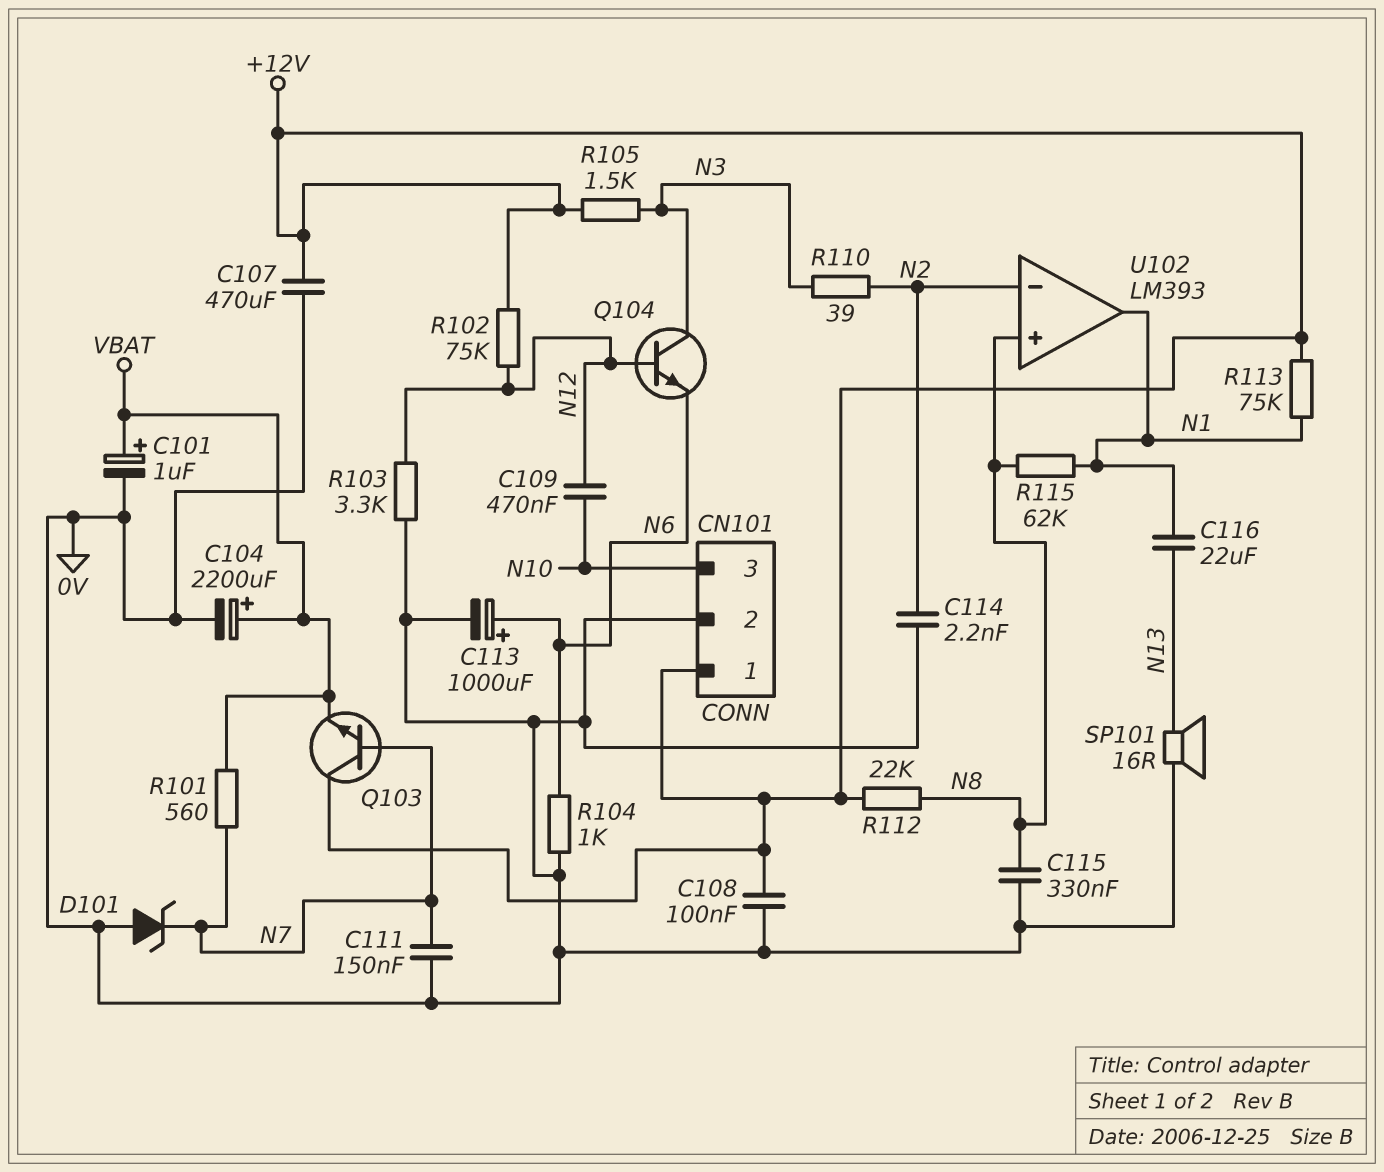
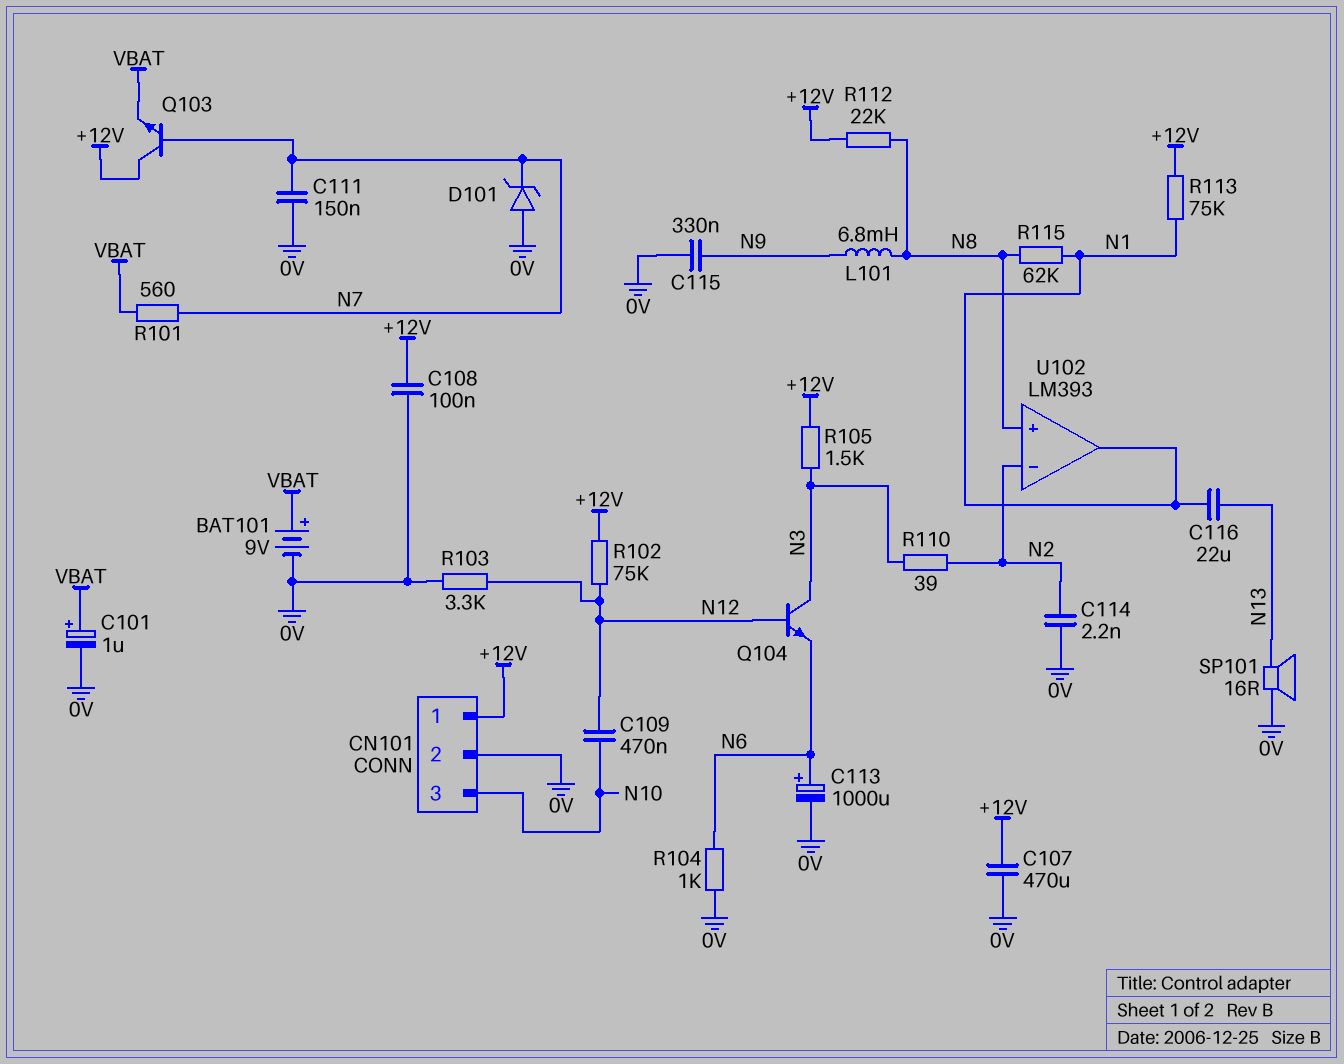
BAT101: none -> 9V (plus VBAT, minus 0V)
C104: 2200uF (plus VBAT, minus 0V) -> none
C115: 330nF (0V, N8) -> 330nF (0V, N9)
L101: none -> 6.8mH (N8, N9)

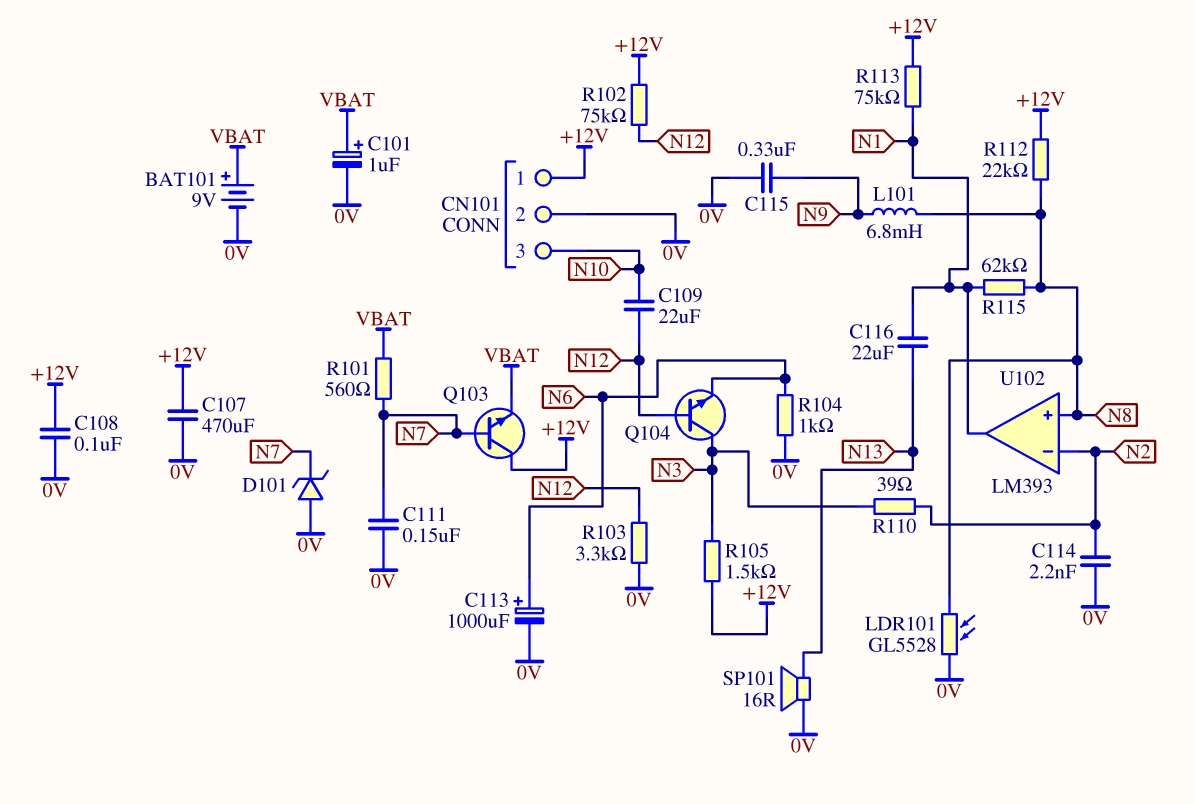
C109: 470nF (N10, N12) -> 22uF (N10, N12)
LDR101: none -> GL5528 (0V, N8)

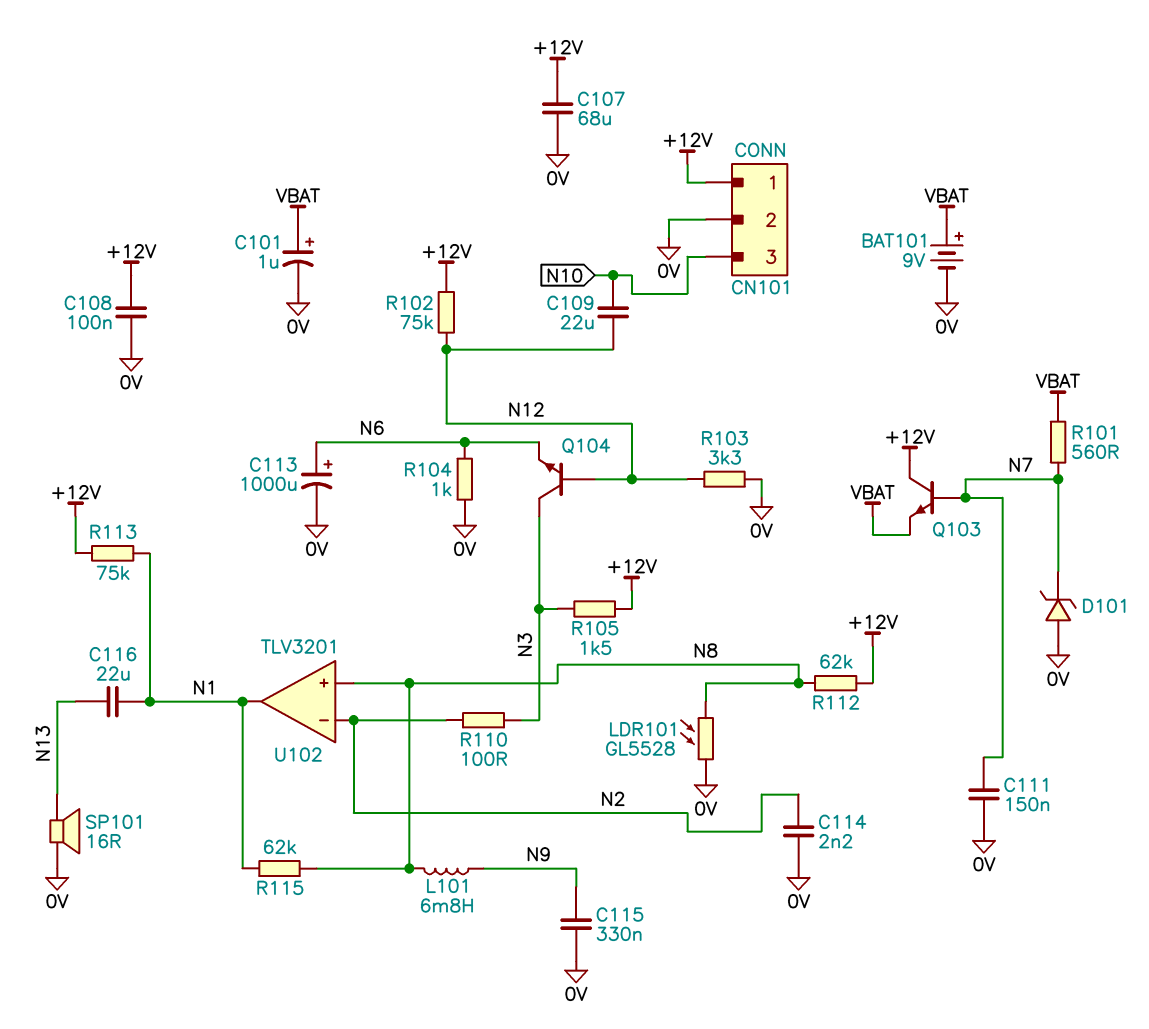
C107: 470uF (+12V, 0V) -> 68uF (+12V, 0V)
R110: 39 (N2, N3) -> 100 (N2, N3)
R112: 22k (+12V, N8) -> 62k (+12V, N8)
U102: LM393 -> TLV3201

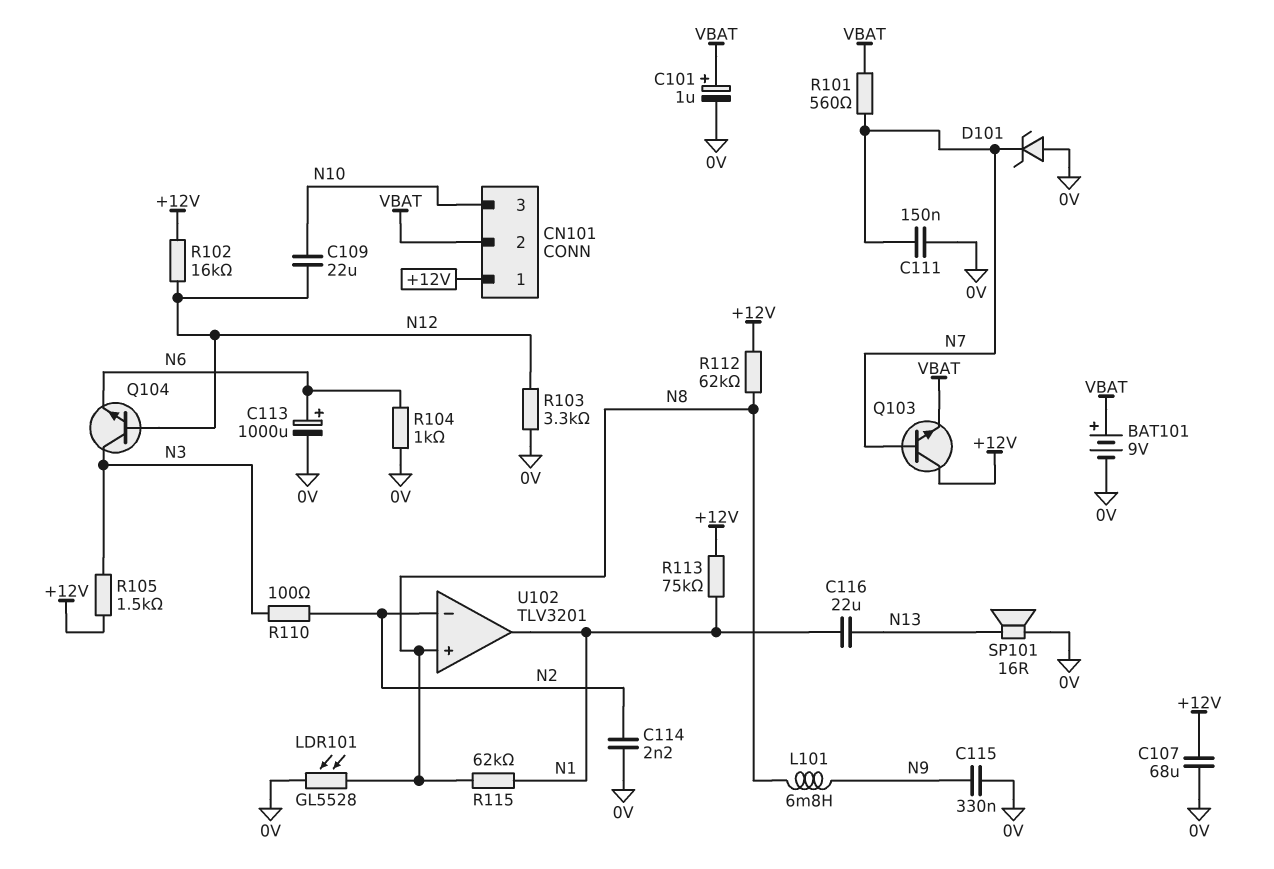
C108: 100nF (+12V, 0V) -> none
CN101 pin 2: 0V -> VBAT
R102: 75k (+12V, N12) -> 16k (+12V, N12)

